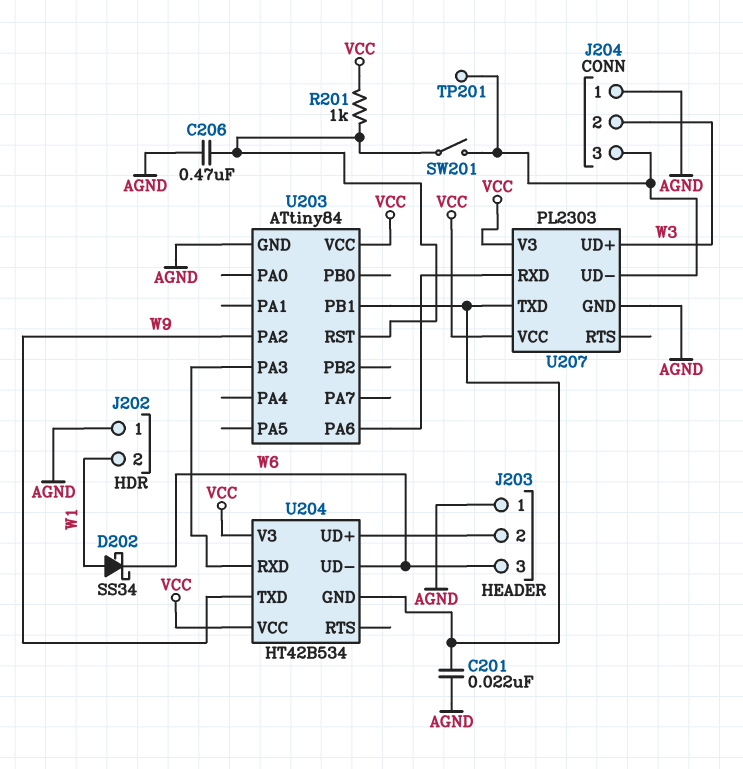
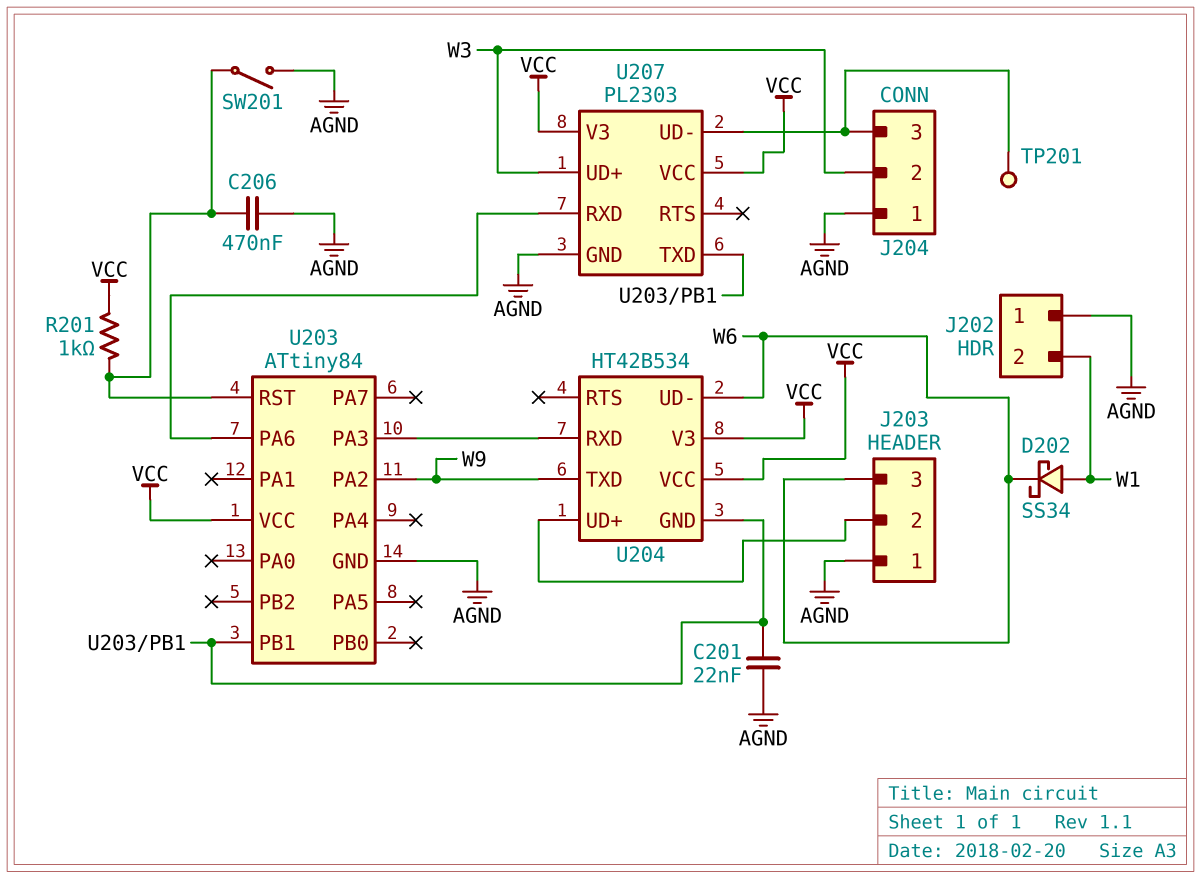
SW201: switch (J204/3, U203/RST) -> switch (AGND, U203/RST)

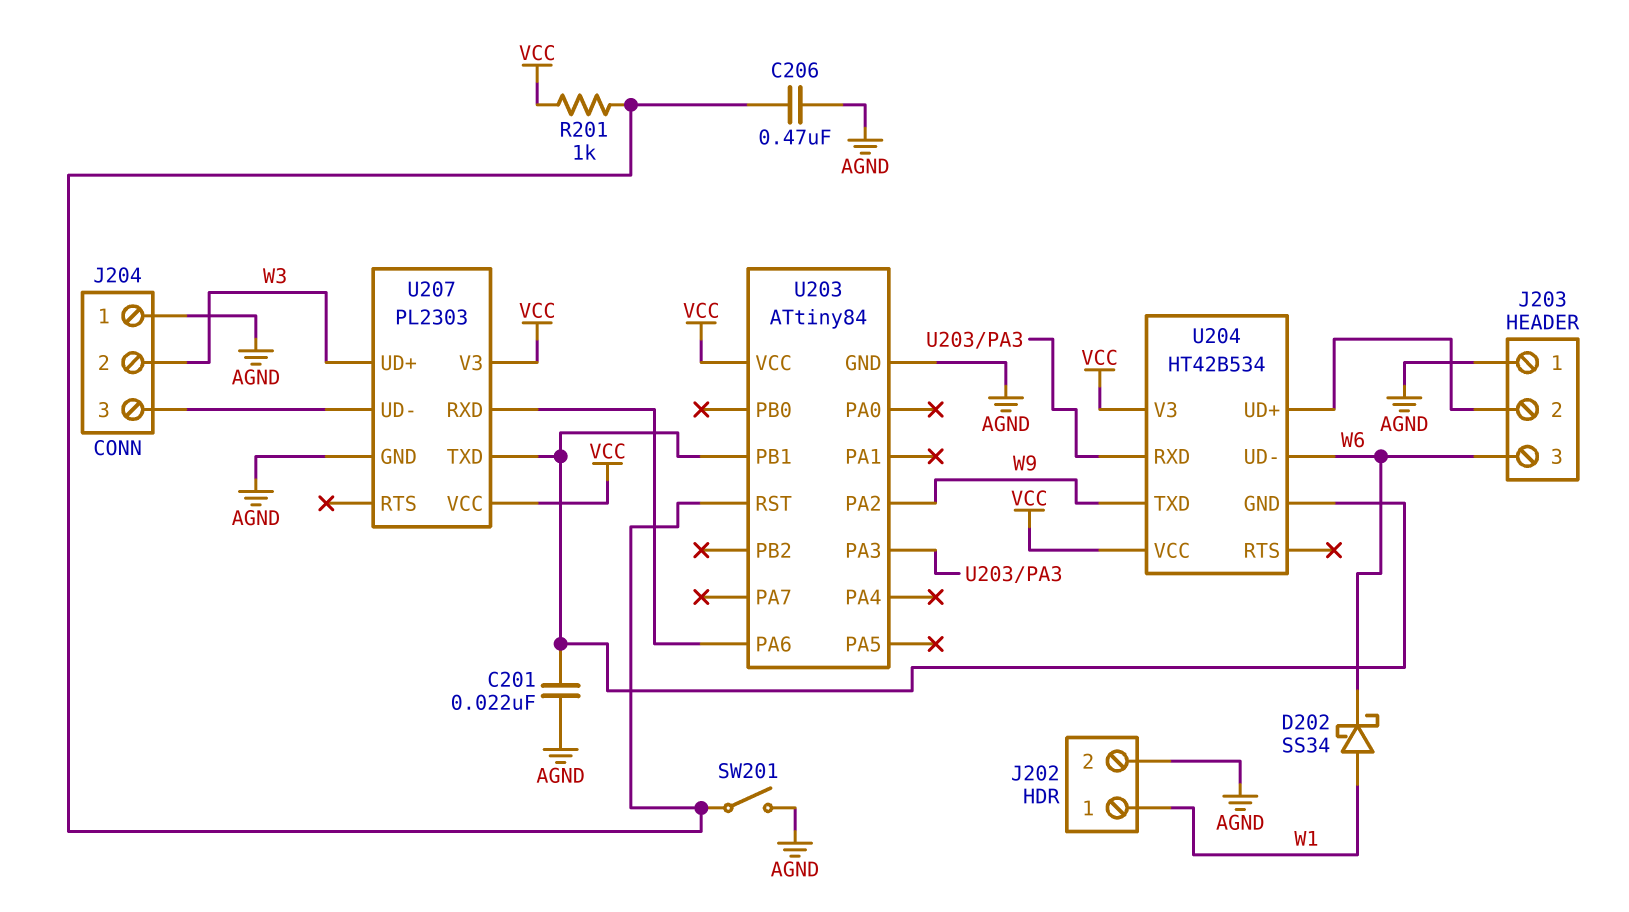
J202 pin 1: AGND -> W1
J202 pin 2: W1 -> AGND
TP201: test point (J204/3) -> none

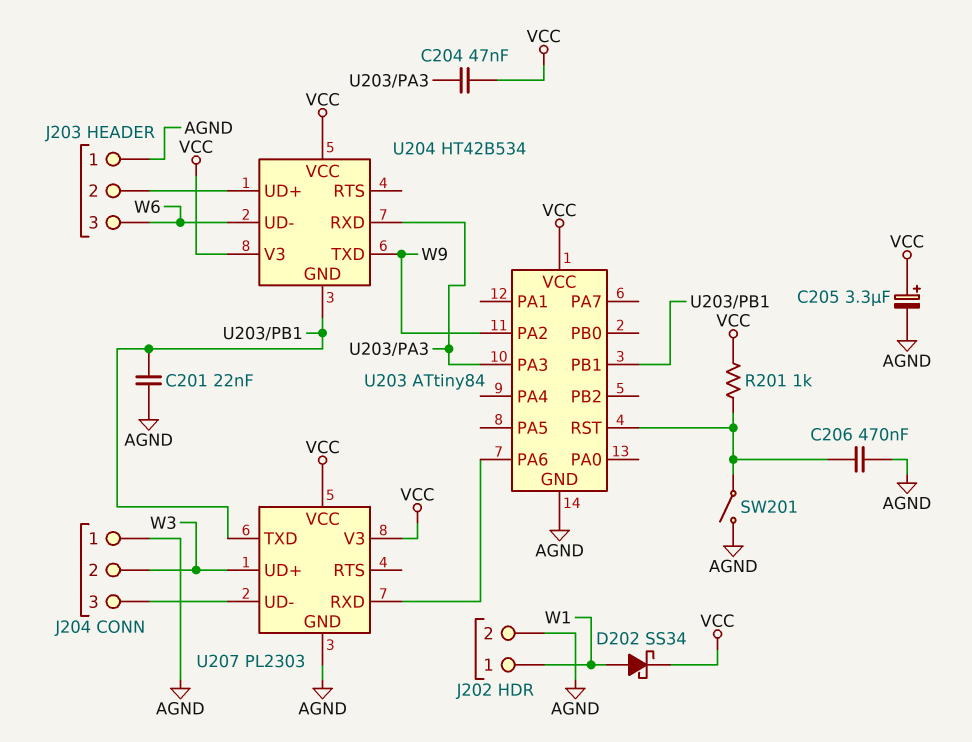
C204: none -> 47nF (U203/PA3, VCC)
C205: none -> 3.3uF (plus VCC, minus AGND)
D202: schottky SS34 (A W1, K W6) -> schottky SS34 (A W1, K VCC)

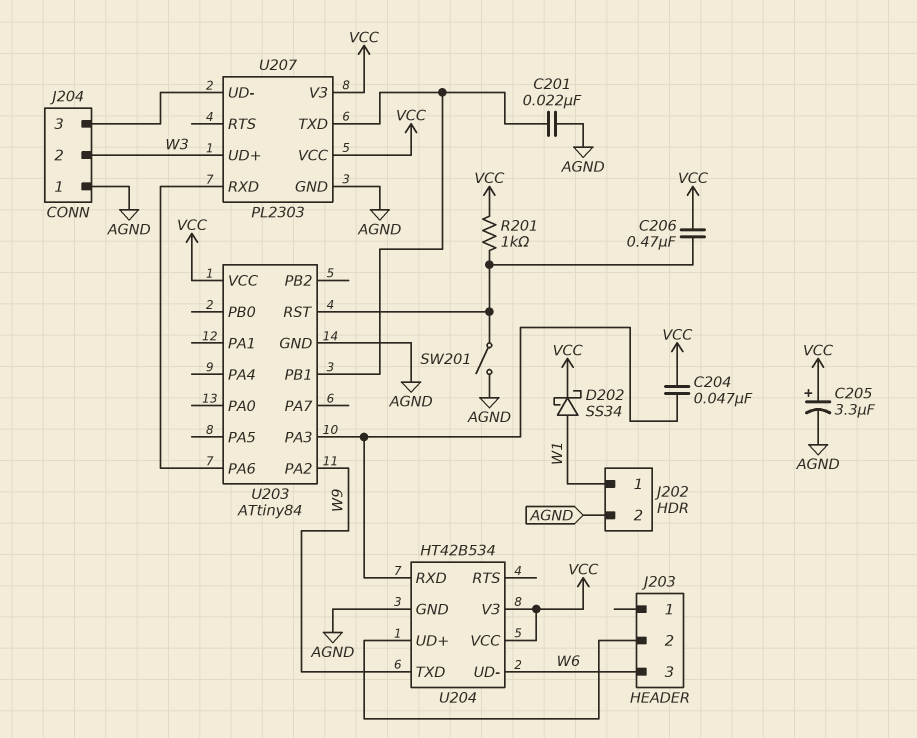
C206: 470nF (AGND, U203/RST) -> 470nF (U203/RST, VCC)
J203 pin 1: AGND -> none
U204 pin GND: U203/PB1 -> AGND

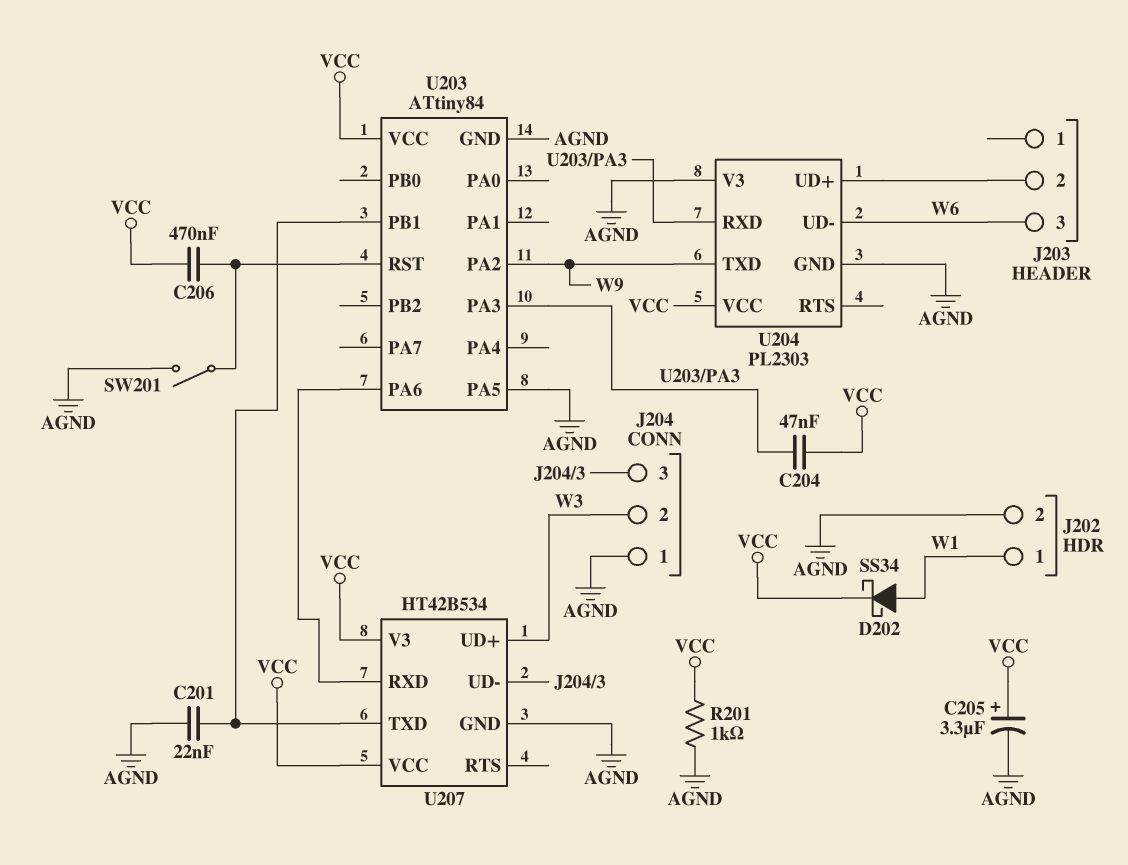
R201: 1k (U203/RST, VCC) -> 1k (AGND, VCC)
U203 pin PA5: none -> AGND
U204: HT42B534 -> PL2303
U204 pin V3: VCC -> AGND
U207: PL2303 -> HT42B534

